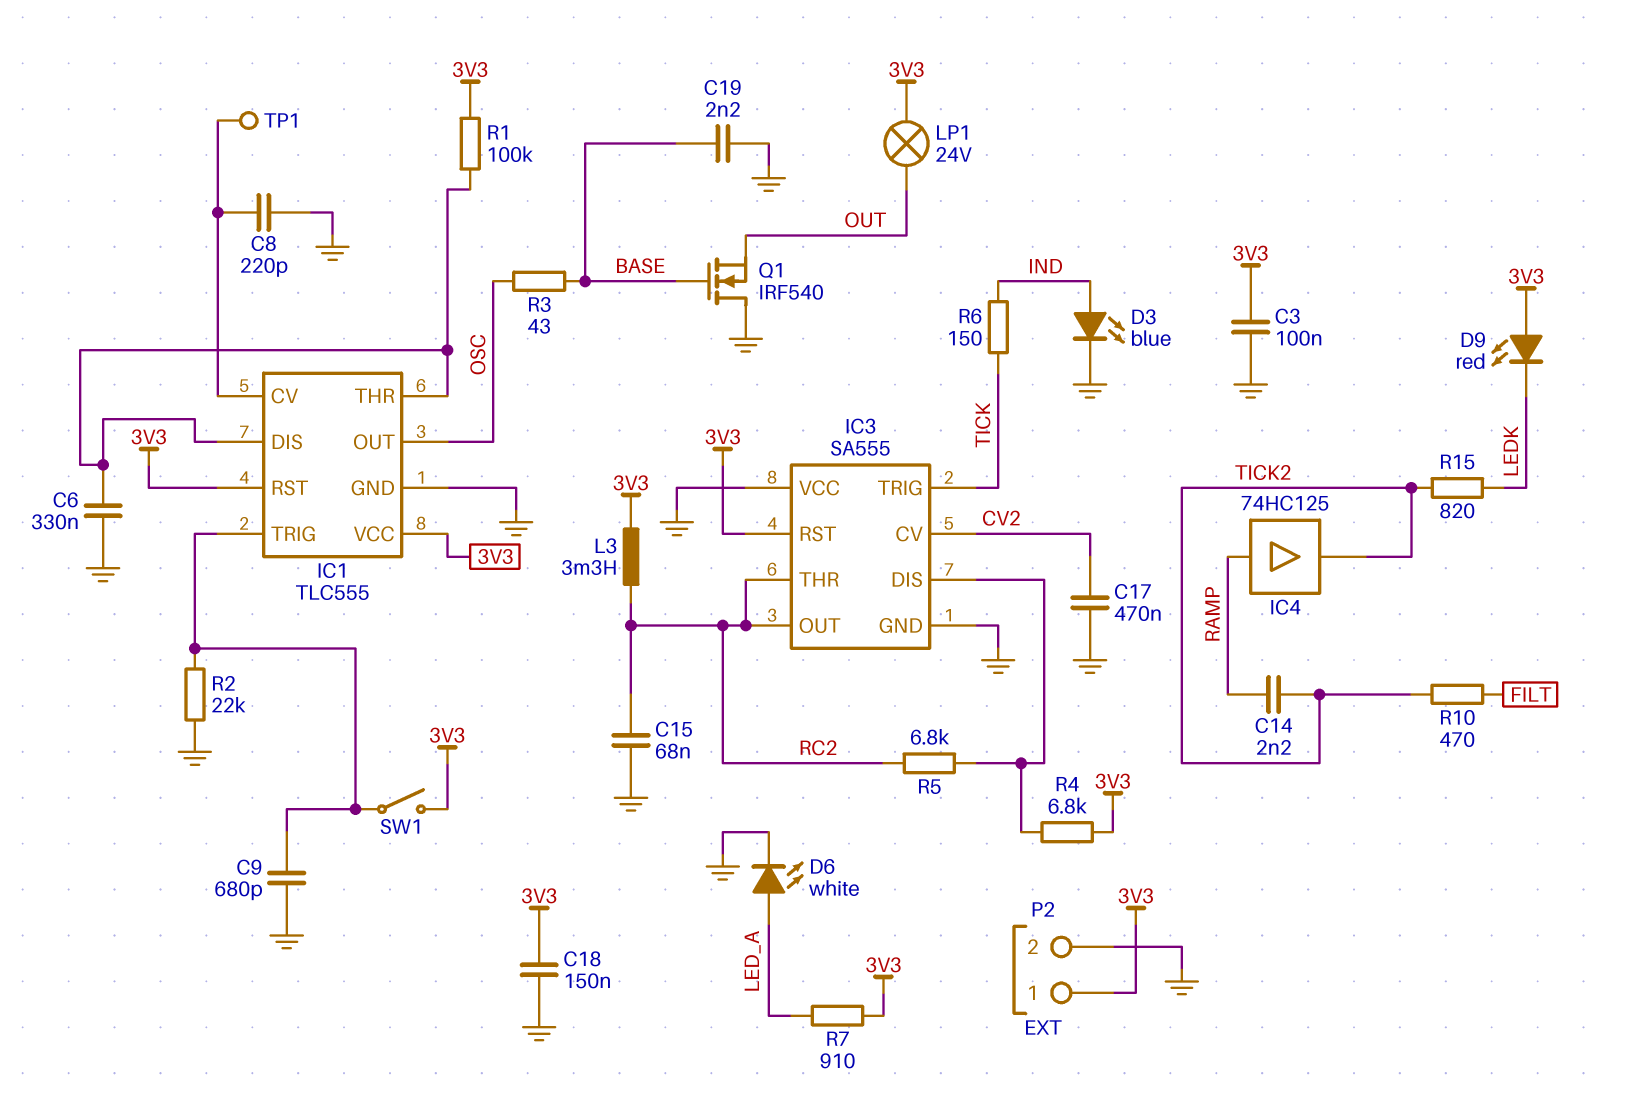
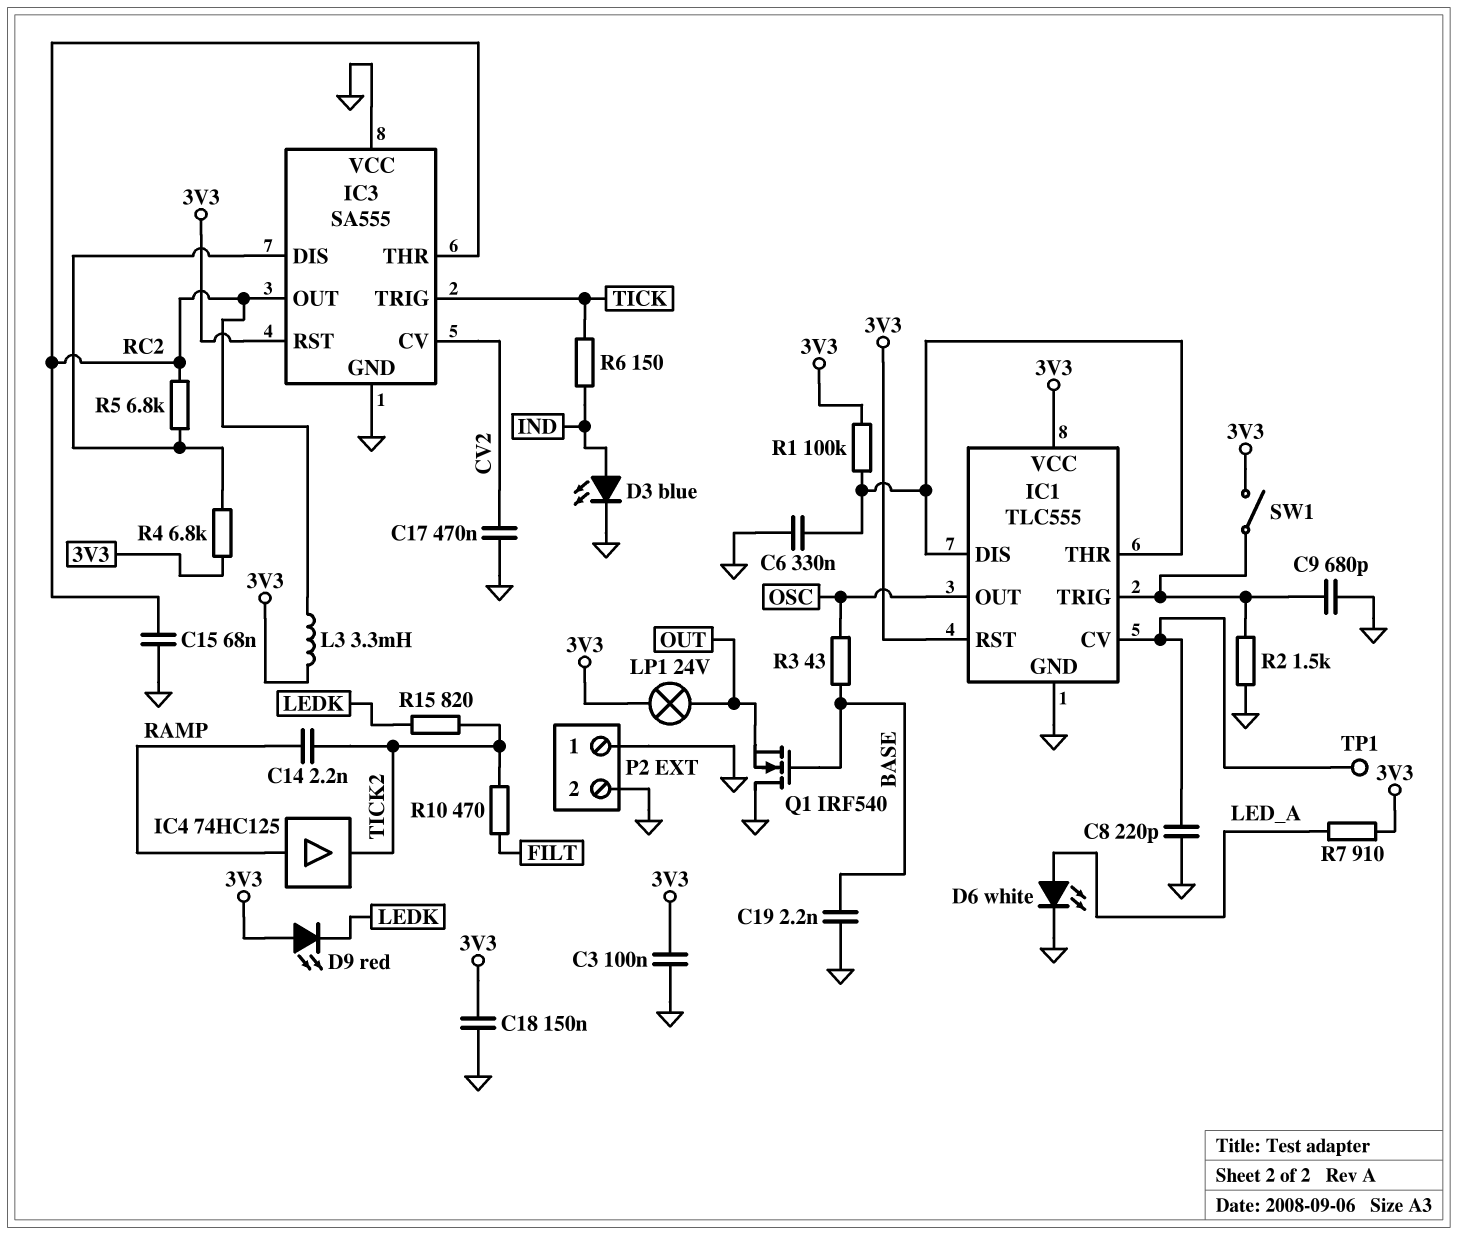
P2 pin 1: 3V3 -> GND
R2: 22k (GND, IC1/TRIG) -> 1.5k (GND, IC1/TRIG)

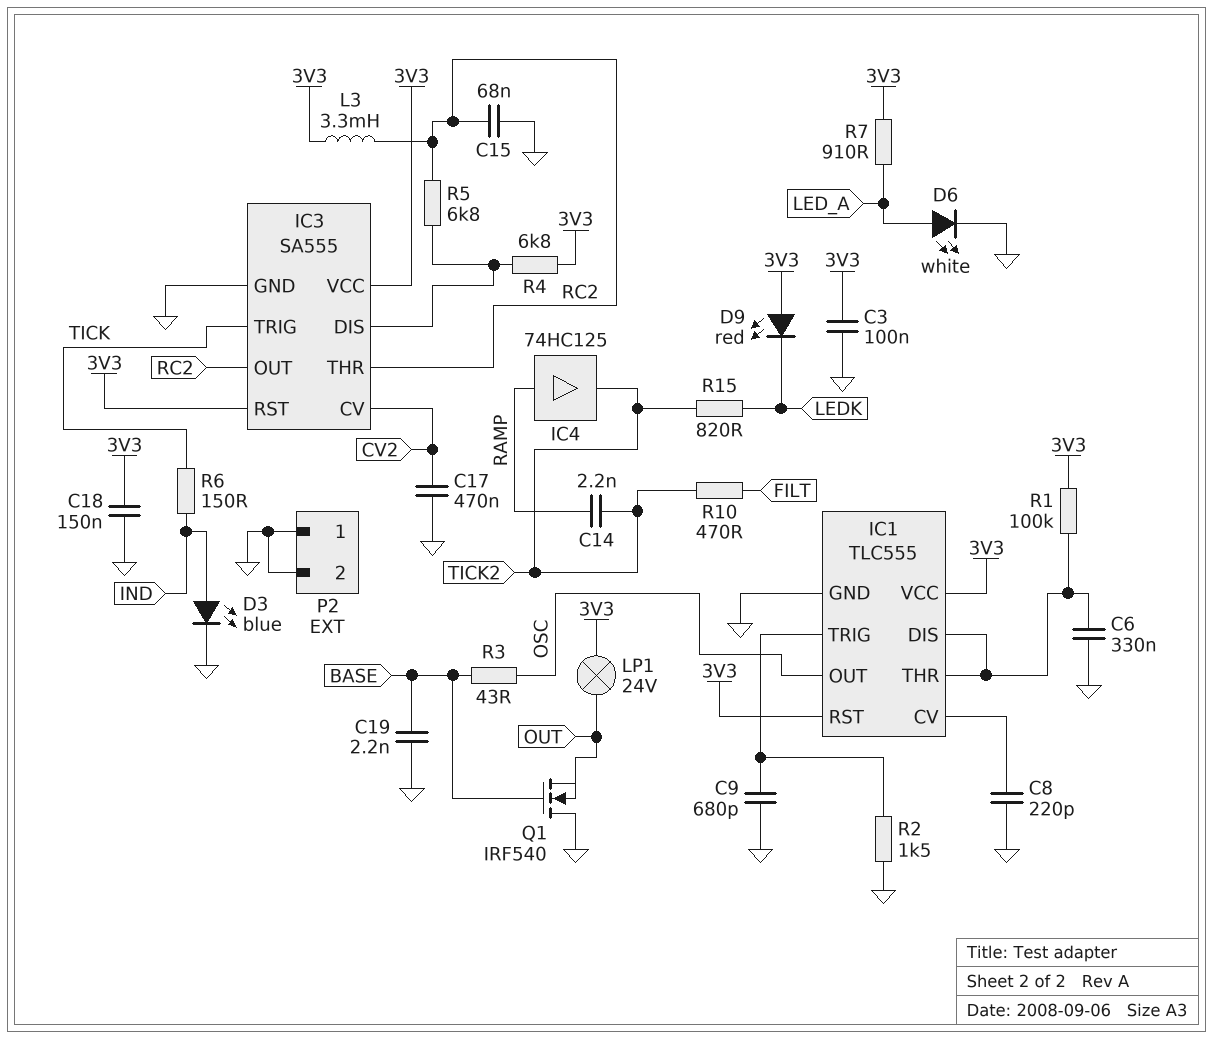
IC3 pin VCC: GND -> 3V3
SW1: switch (3V3, IC1/TRIG) -> none
TP1: test point (IC1/CV) -> none

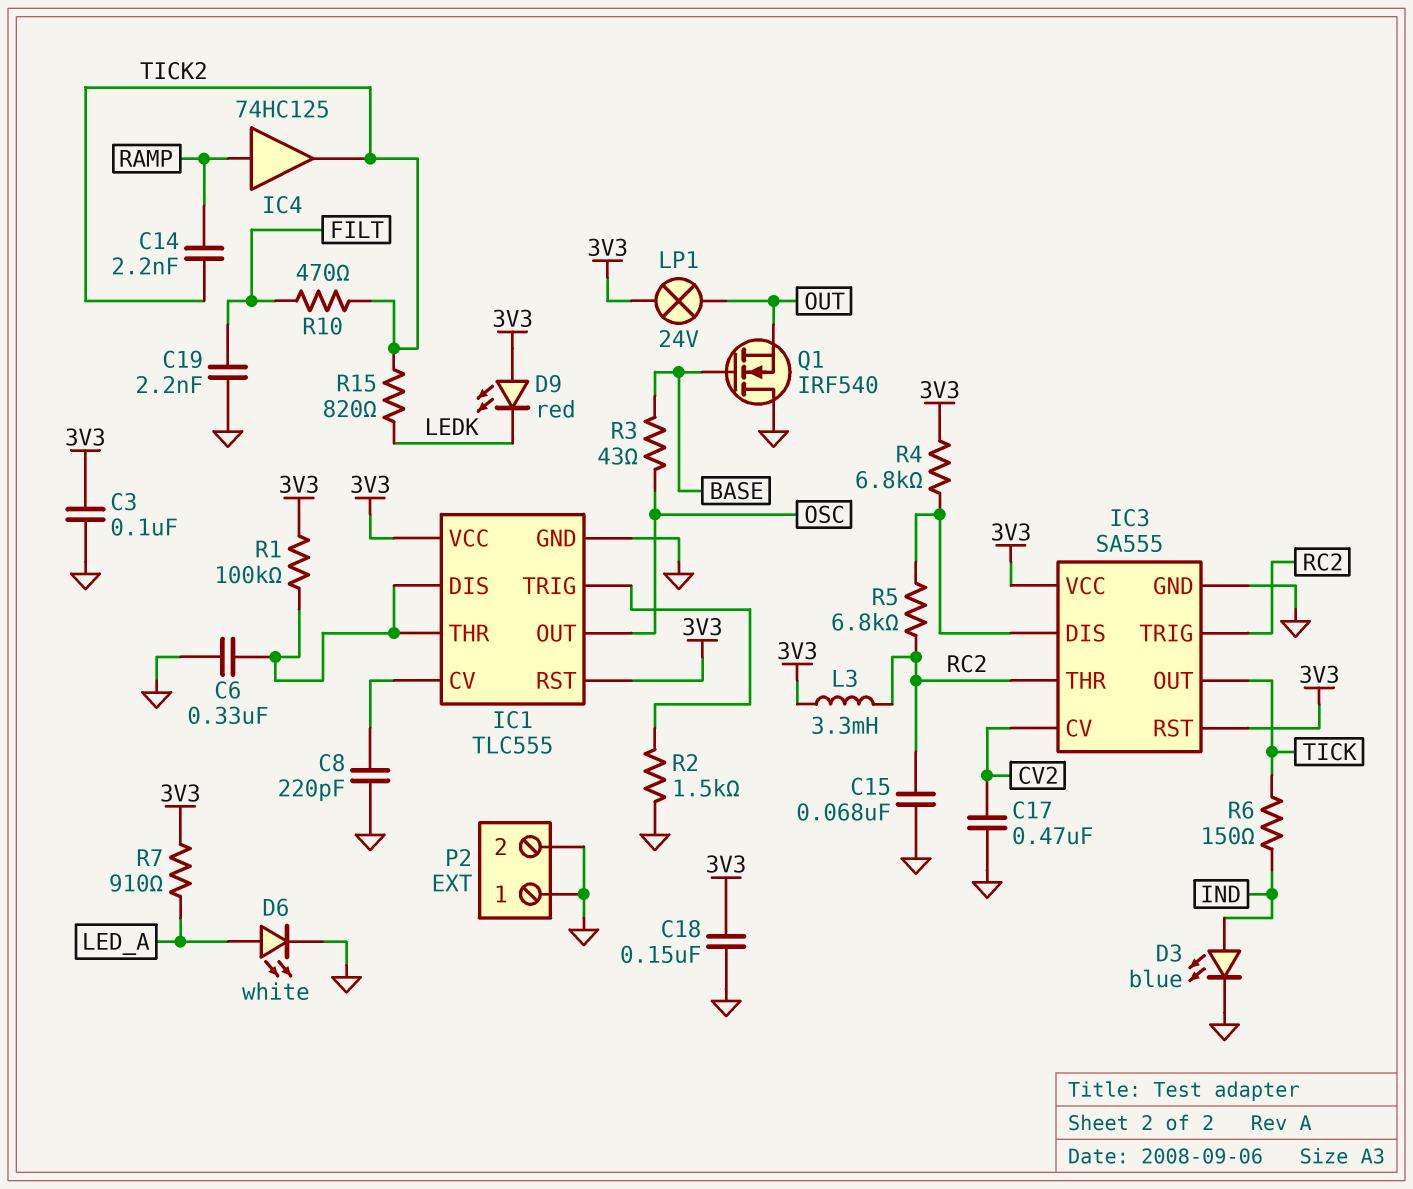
C9: 680pF (GND, IC1/TRIG) -> none
C19: 2.2nF (BASE, GND) -> 2.2nF (FILT, GND)
IC3 pin OUT: RC2 -> TICK
IC3 pin TRIG: TICK -> RC2

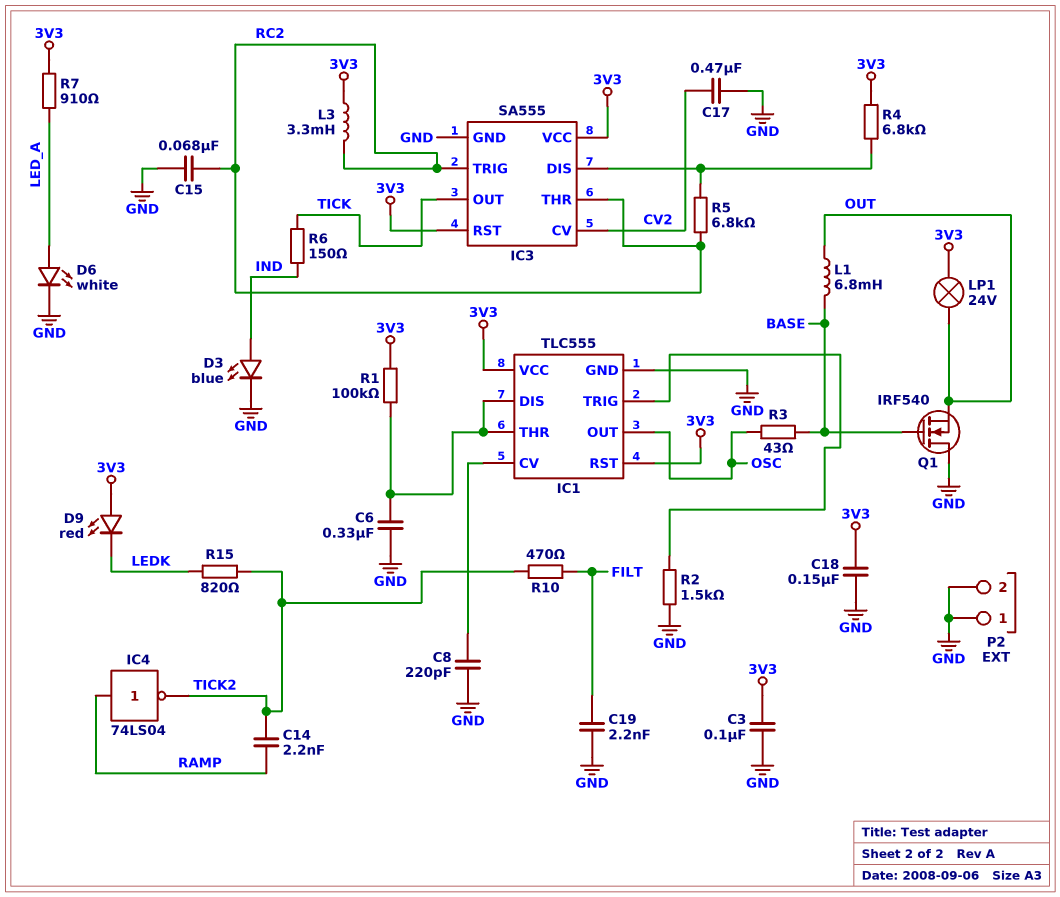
IC4: buffer 74HC125 (in RAMP, out TICK2) -> NOT 74LS04 (in RAMP, out TICK2)
L1: none -> 6.8mH (BASE, OUT)

